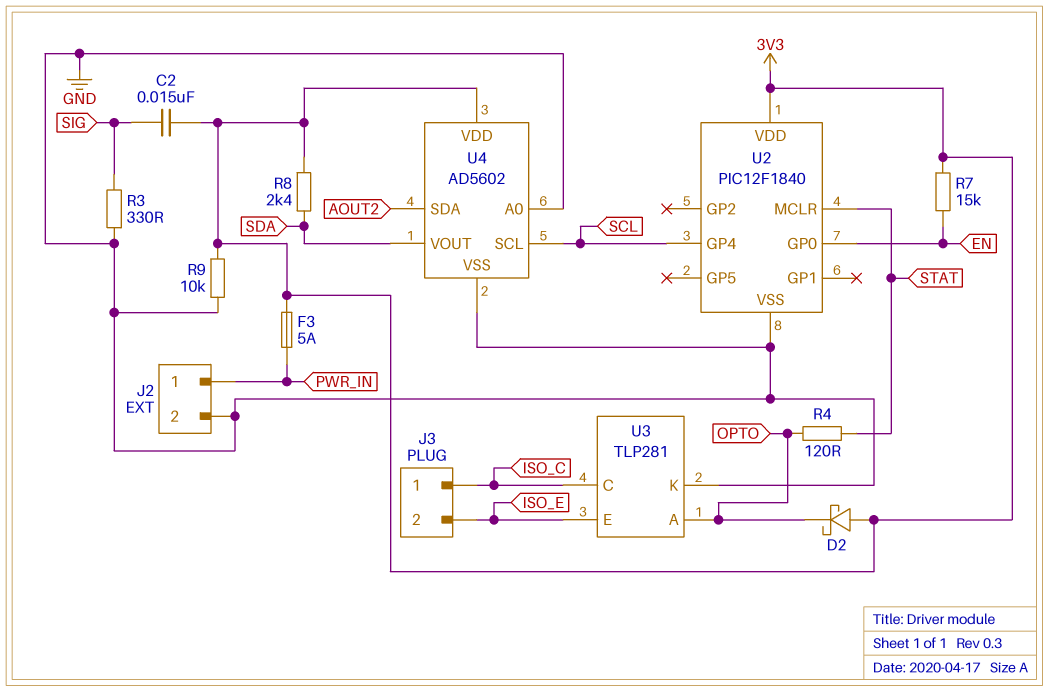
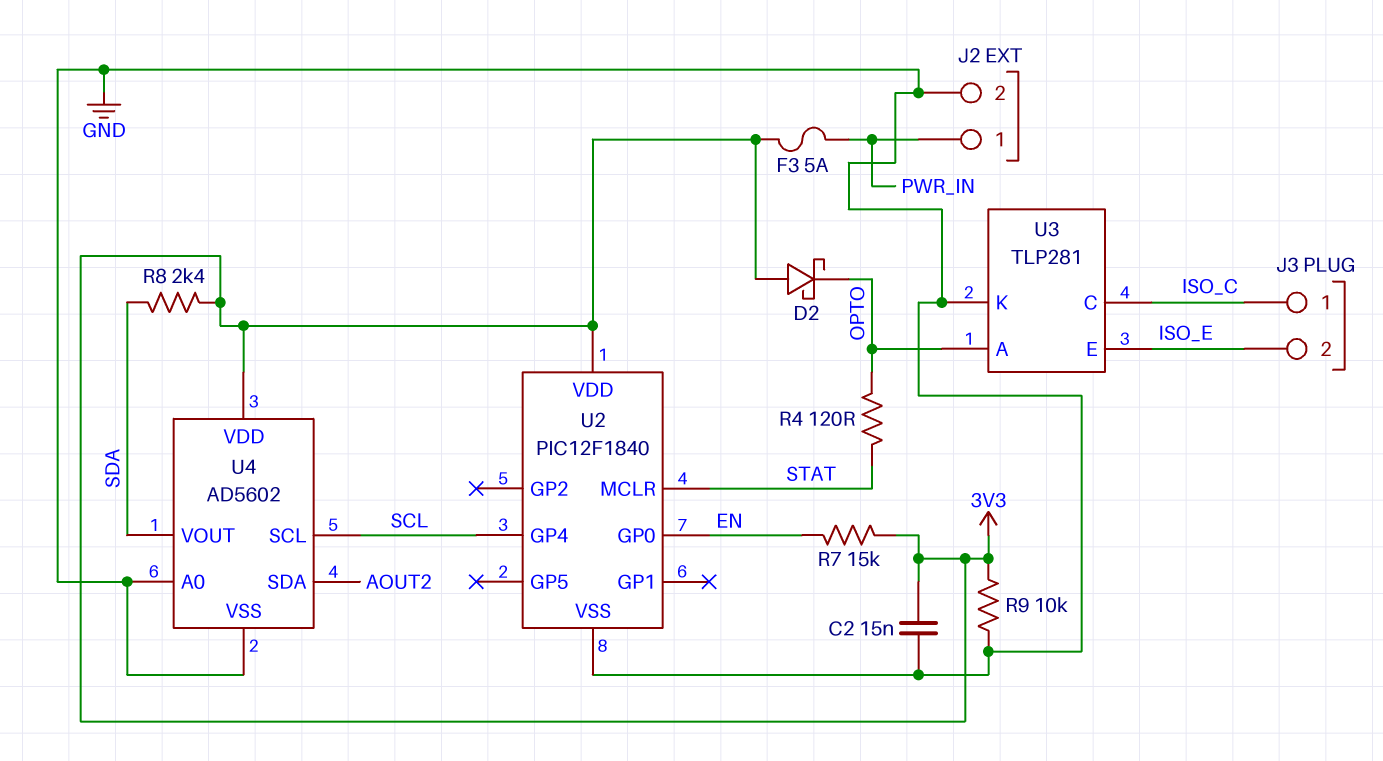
C2: 15nF (3V3, SIG) -> 15nF (3V3, GND)
R3: 330 (GND, SIG) -> none

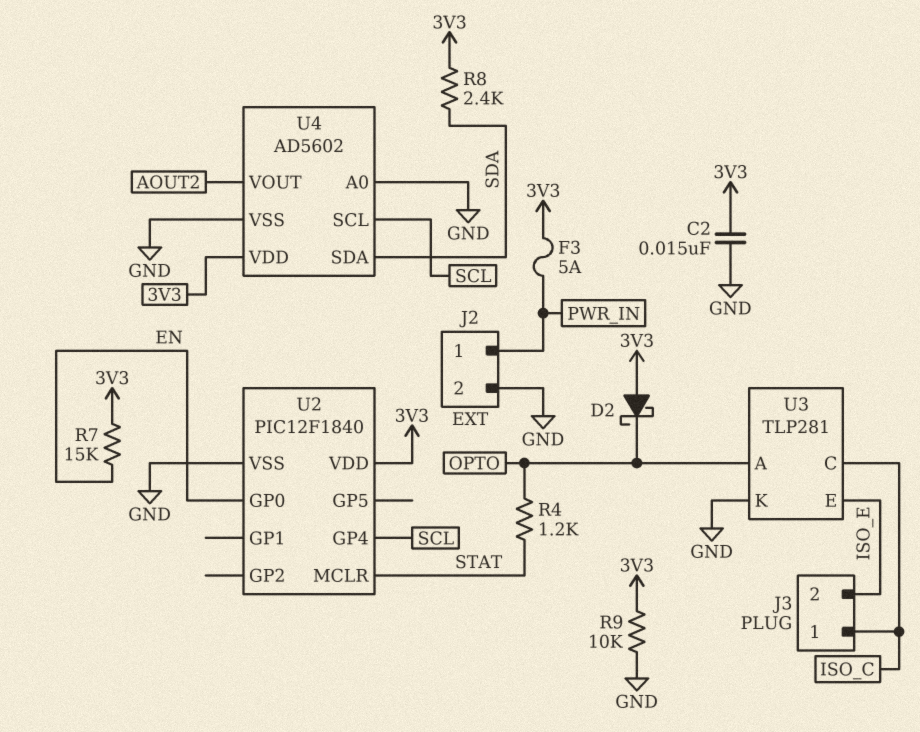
R4: 120 (OPTO, STAT) -> 1.2k (OPTO, STAT)
U4 pin SDA: AOUT2 -> SDA
U4 pin VOUT: SDA -> AOUT2

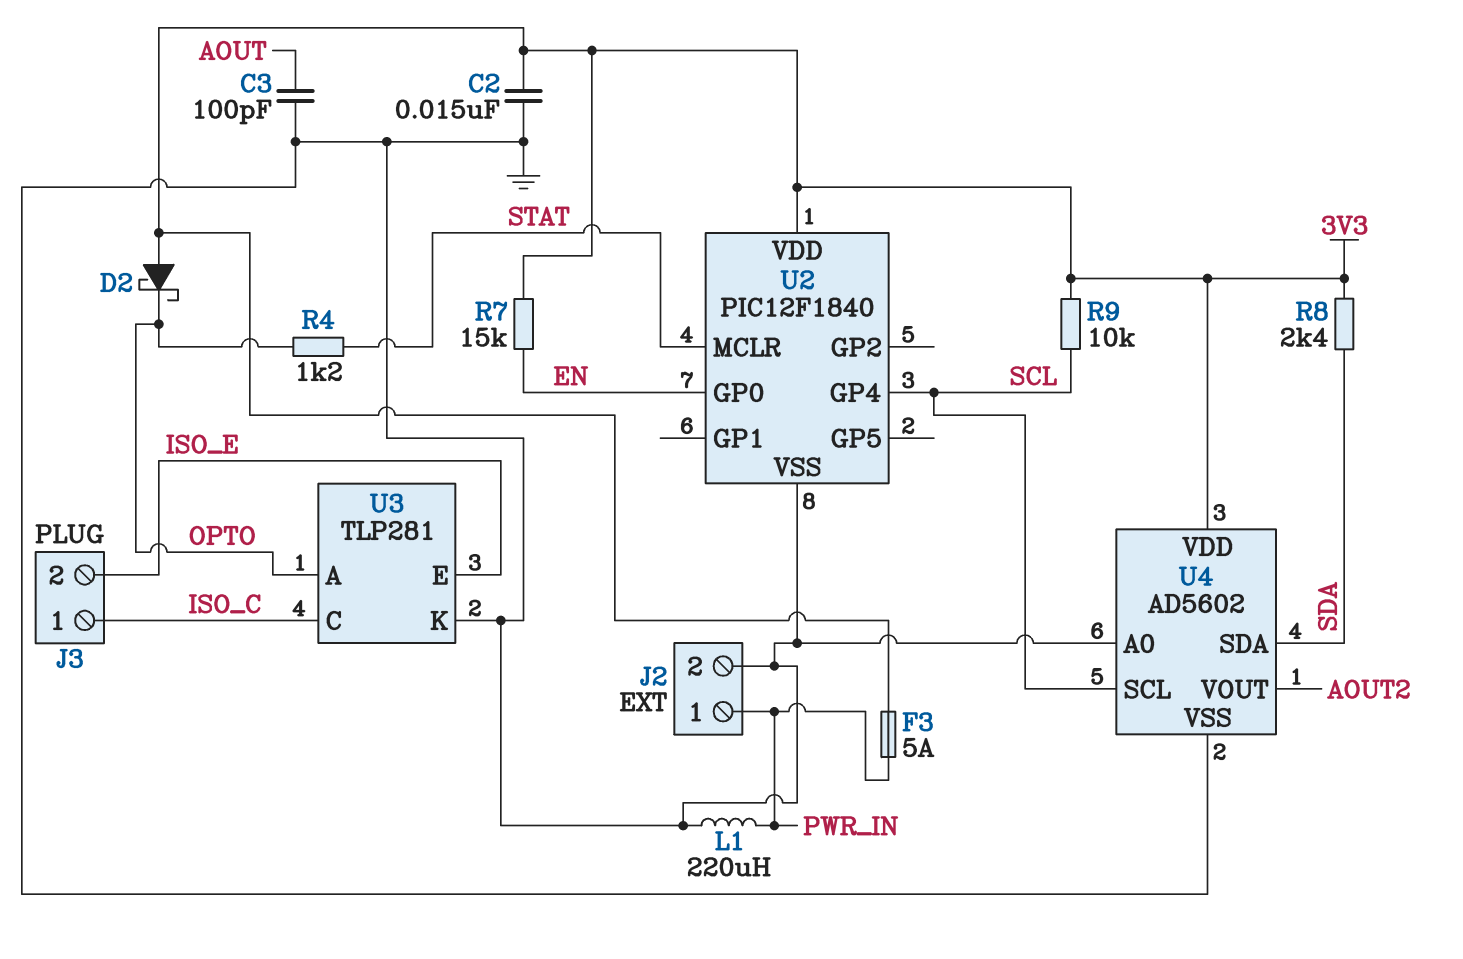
C3: none -> 100pF (AOUT, GND)
L1: none -> 220uH (GND, PWR_IN)
R9: 10k (3V3, GND) -> 10k (3V3, SCL)

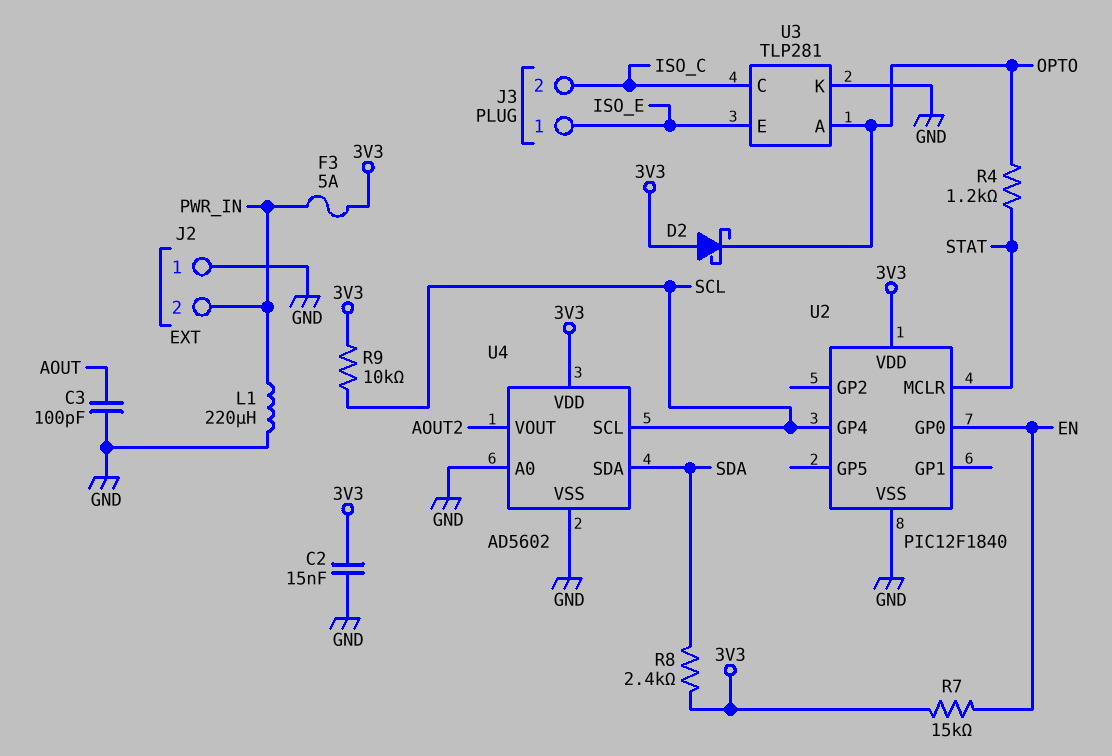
J2 pin 1: PWR_IN -> GND
J2 pin 2: GND -> PWR_IN
J3 pin 1: ISO_C -> ISO_E
J3 pin 2: ISO_E -> ISO_C

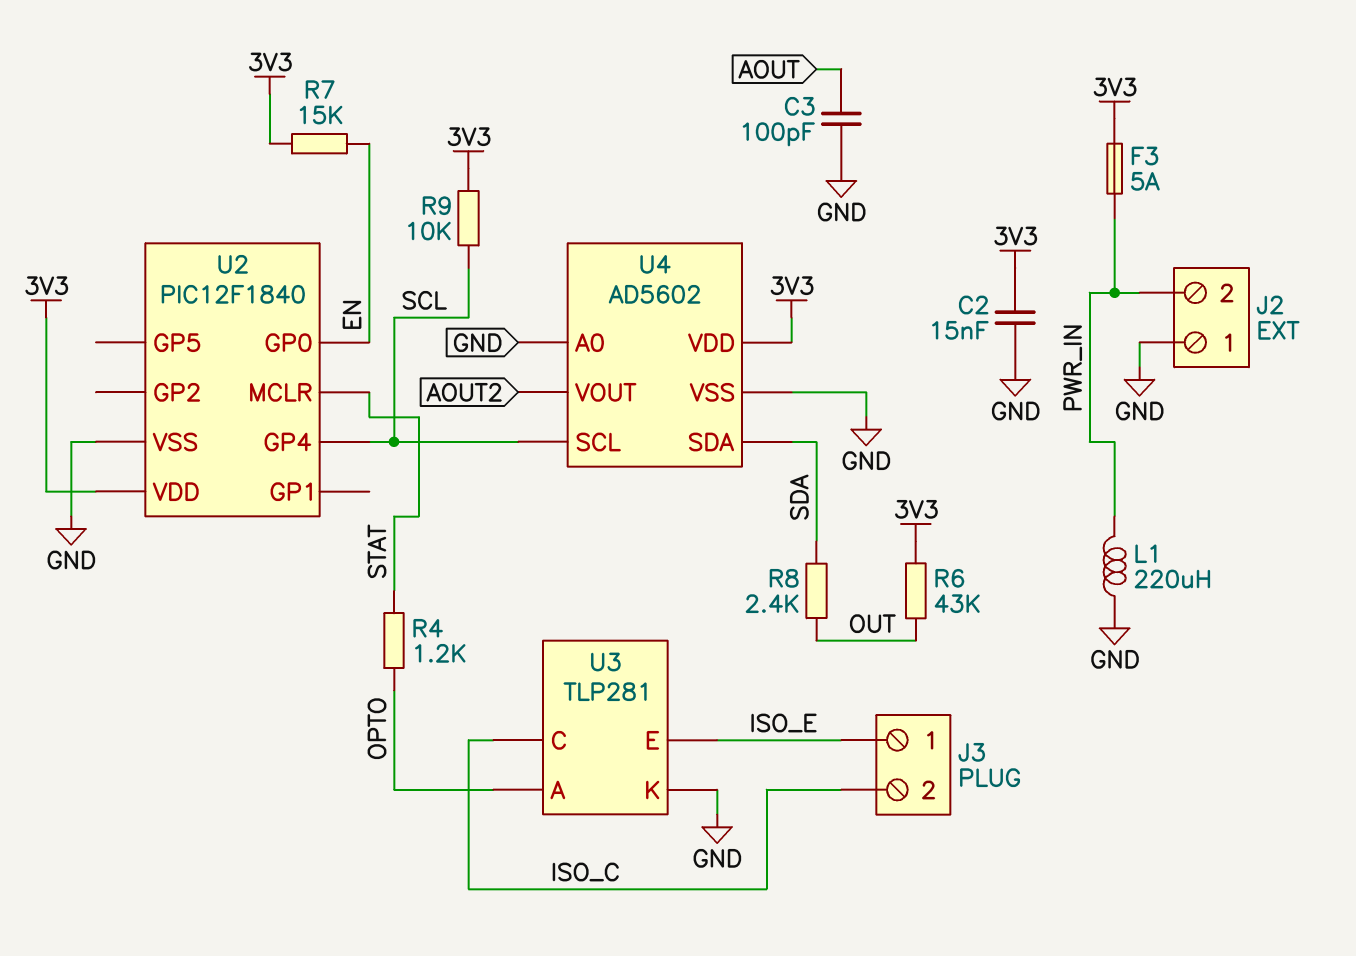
D2: schottky (A 3V3, K OPTO) -> none
R6: none -> 43k (3V3, OUT)
R8: 2.4k (3V3, SDA) -> 2.4k (OUT, SDA)

